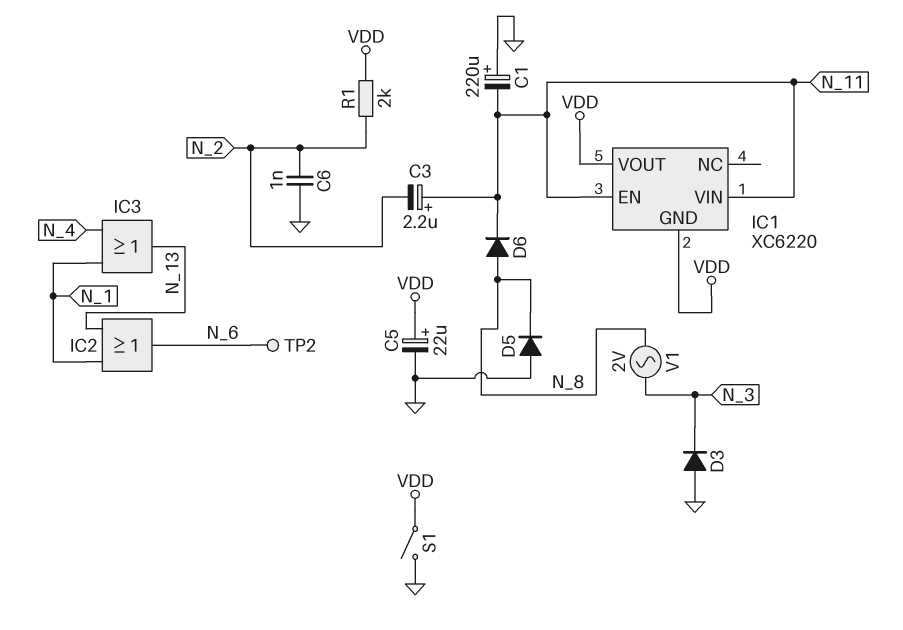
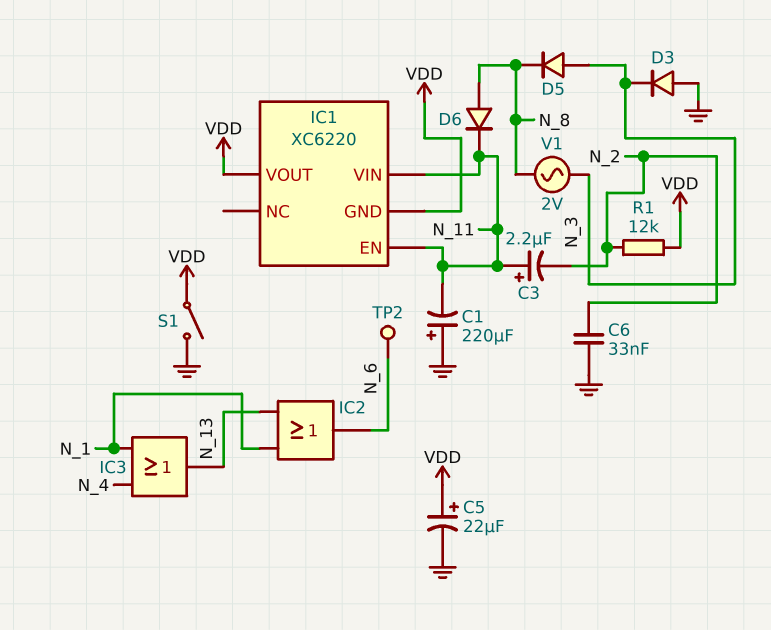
C6: 1nF (GND, N_2) -> 33nF (GND, N_2)
D5: diode (A GND, K N_8) -> diode (A N_3, K N_8)
R1: 2k (N_2, VDD) -> 12k (N_2, VDD)

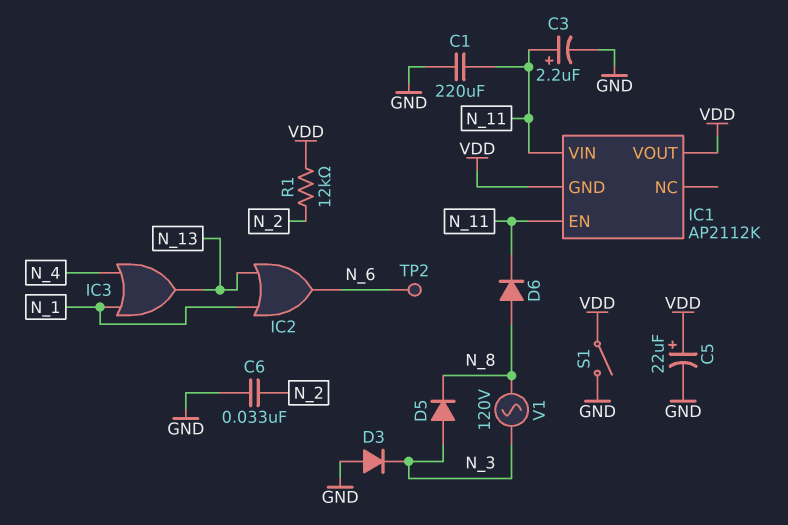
C1: 220uF (plus GND, minus N_11) -> 220uF (GND, N_11)
C3: 2.2uF (plus N_11, minus N_2) -> 2.2uF (plus N_11, minus GND)
IC1: XC6220 -> AP2112K
V1: AC 2V (N_3, N_8) -> AC 120V (N_3, N_8)

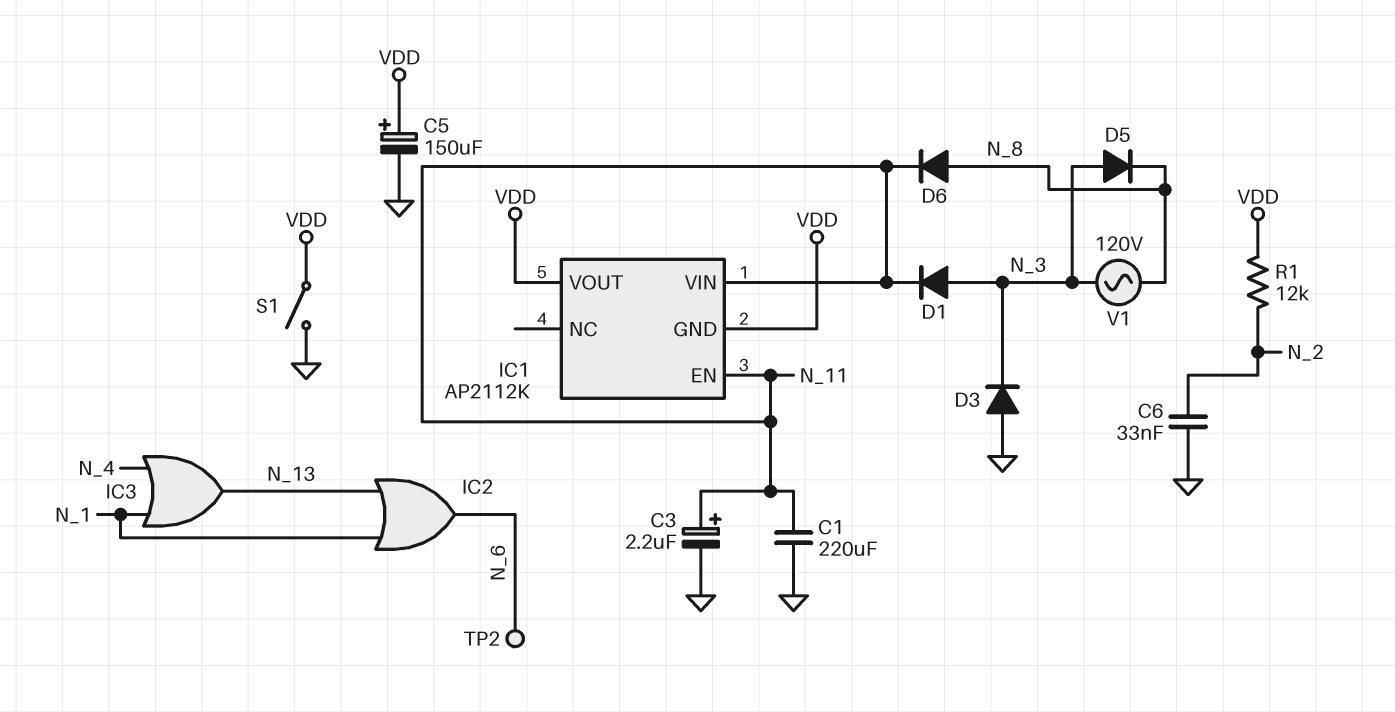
C5: 22uF (plus VDD, minus GND) -> 150uF (plus VDD, minus GND)
D1: none -> diode (A N_3, K N_11)

